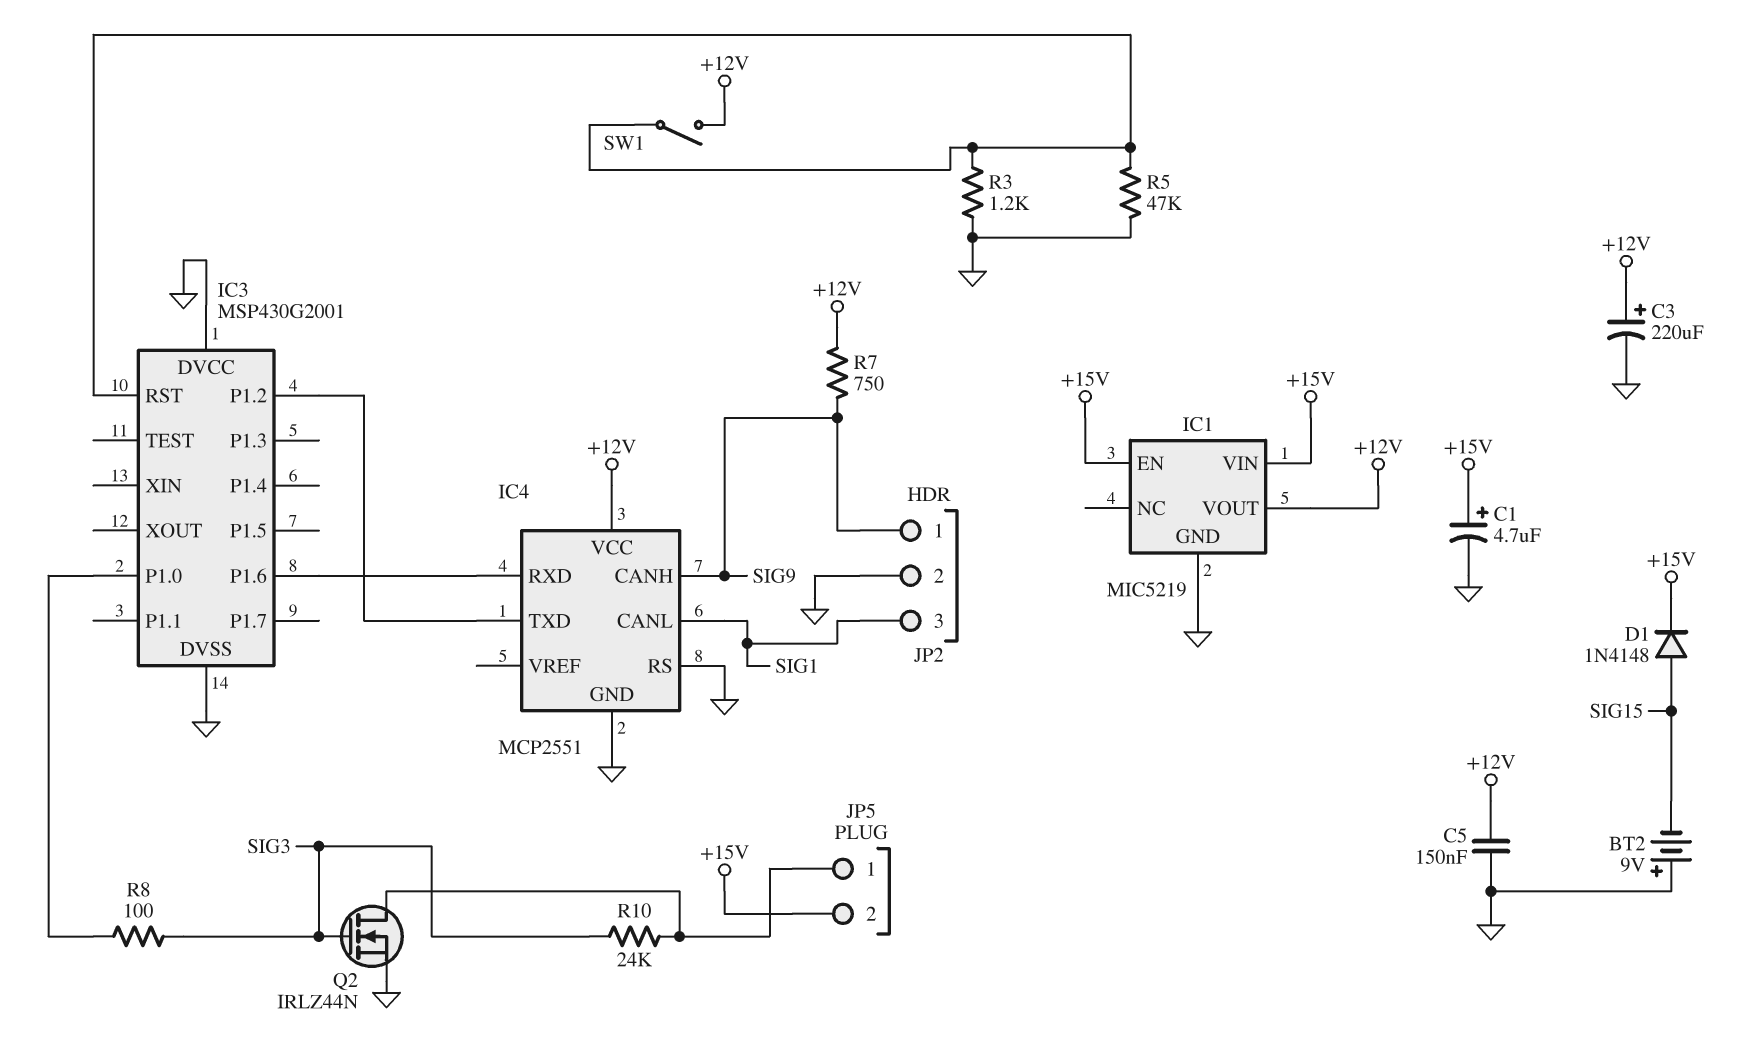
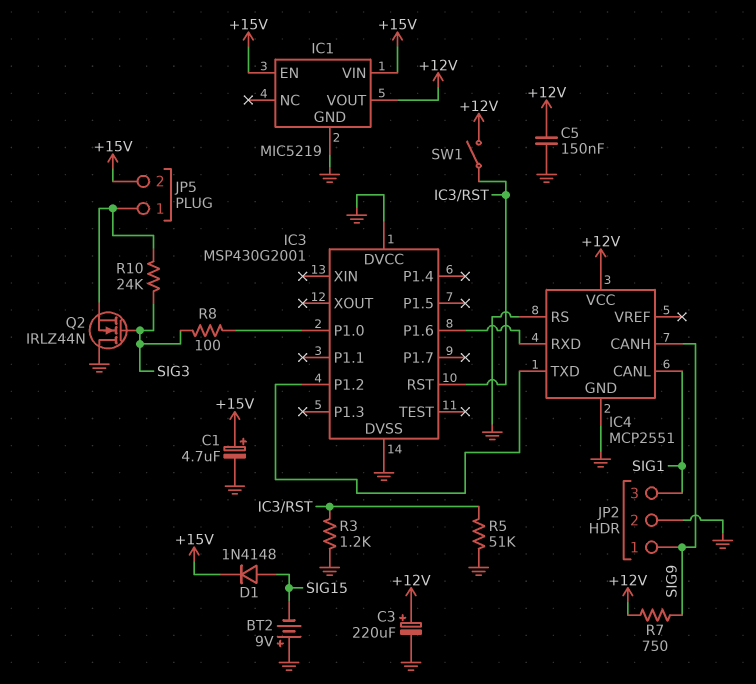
Q2: NMOS IRLZ44N (G SIG3, D JP5/1, S GND) -> NMOS IRLZ44N (G SIG3, D GND, S JP5/1)
R5: 47k (GND, IC3/RST) -> 51k (GND, IC3/RST)

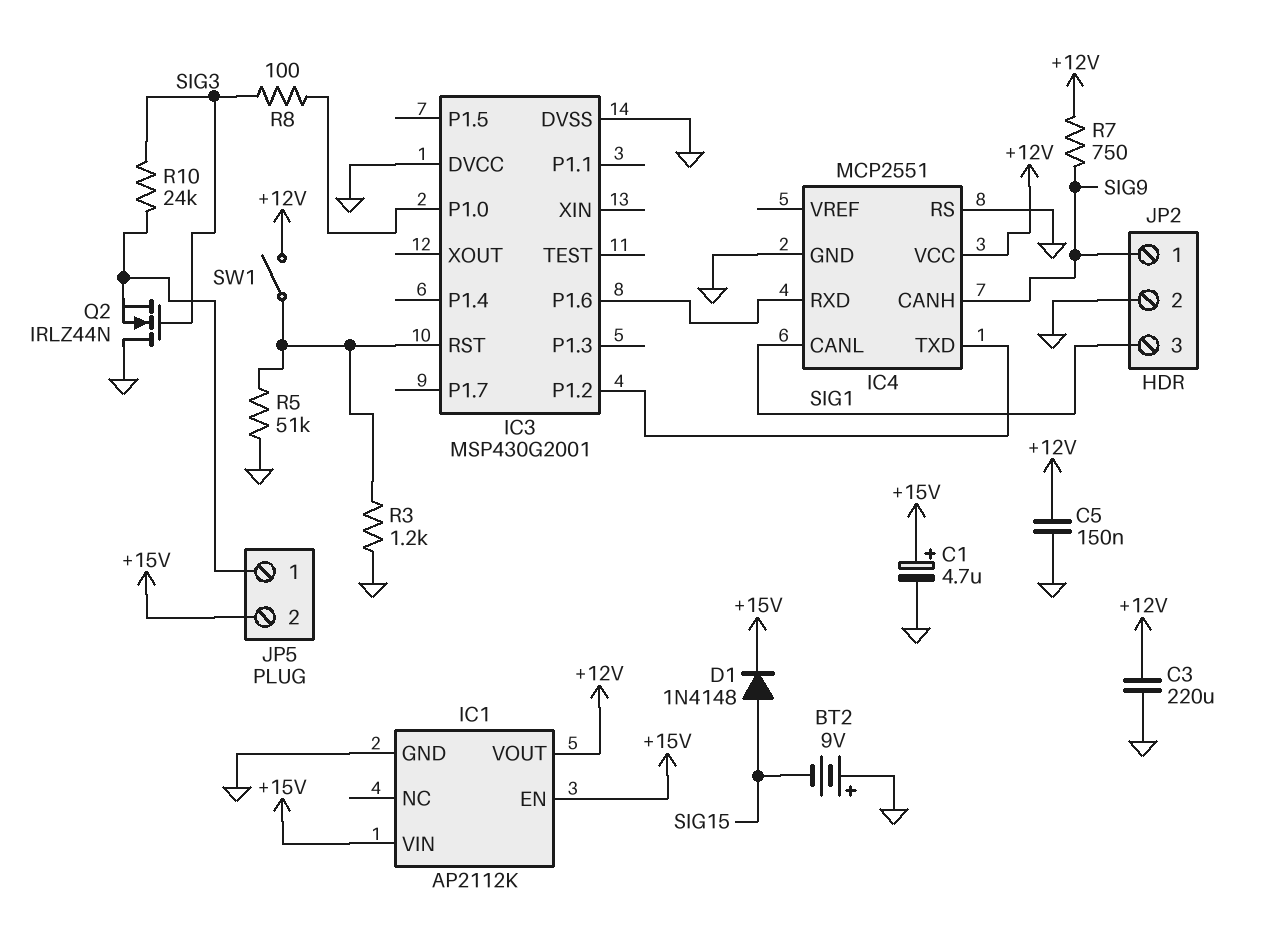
C3: 220uF (plus +12V, minus GND) -> 220uF (+12V, GND)
IC1: MIC5219 -> AP2112K

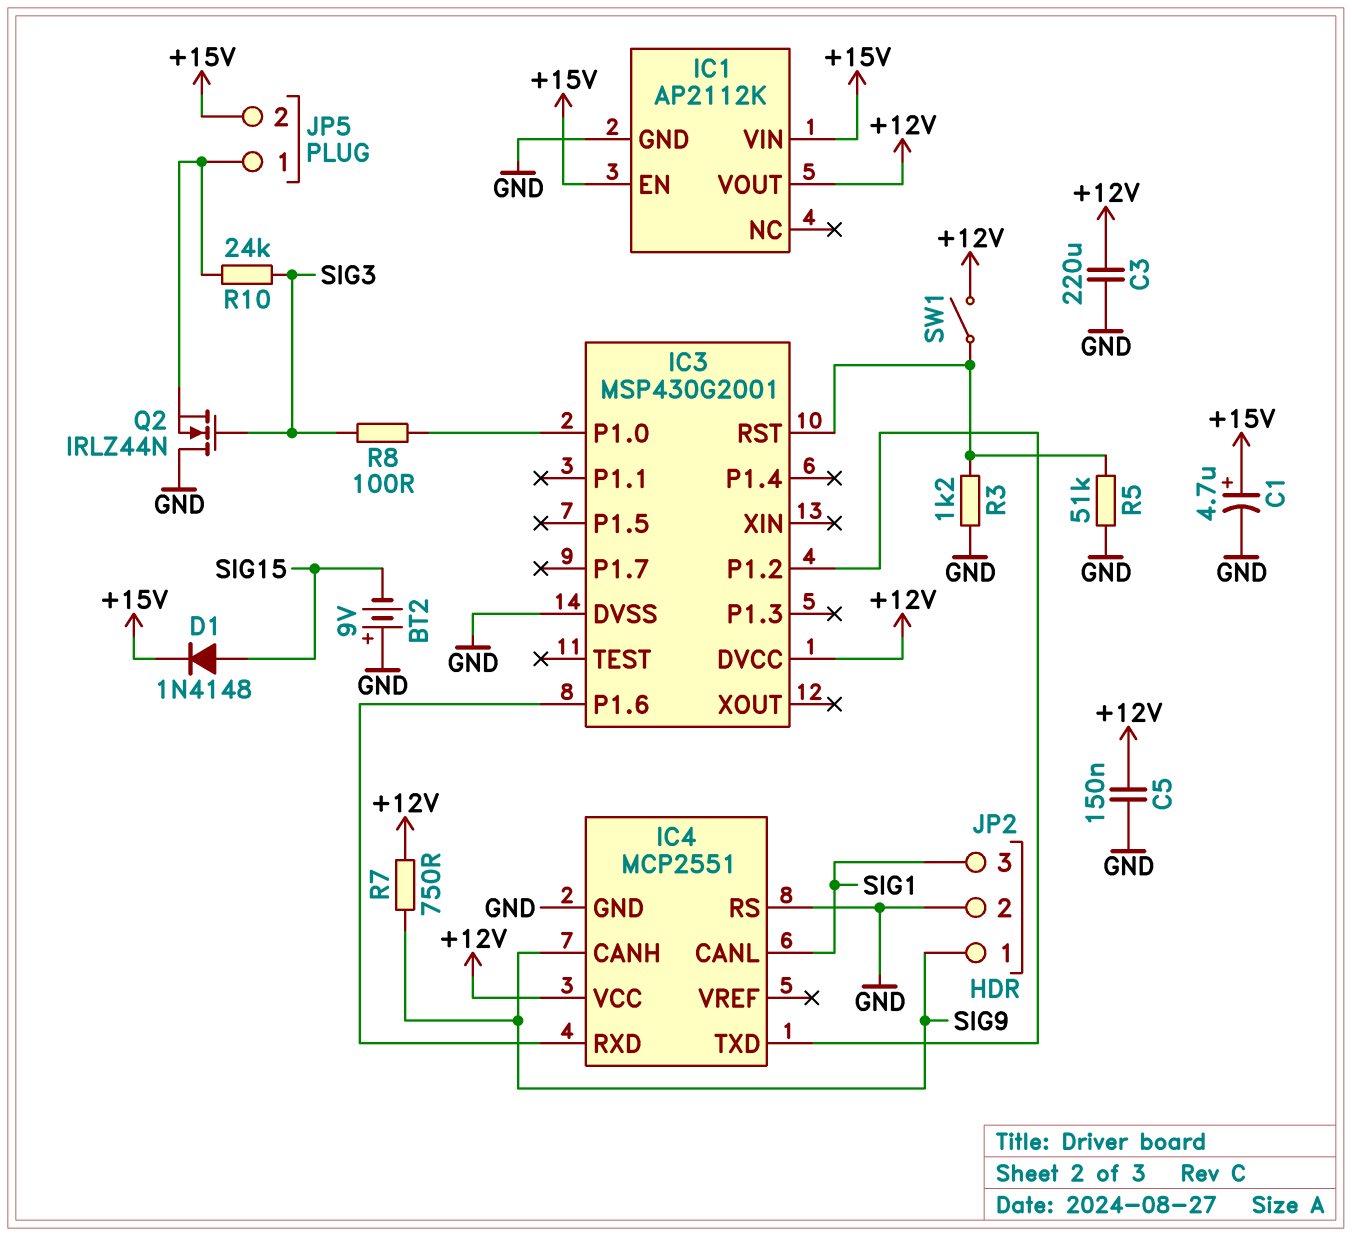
IC3 pin DVCC: GND -> +12V

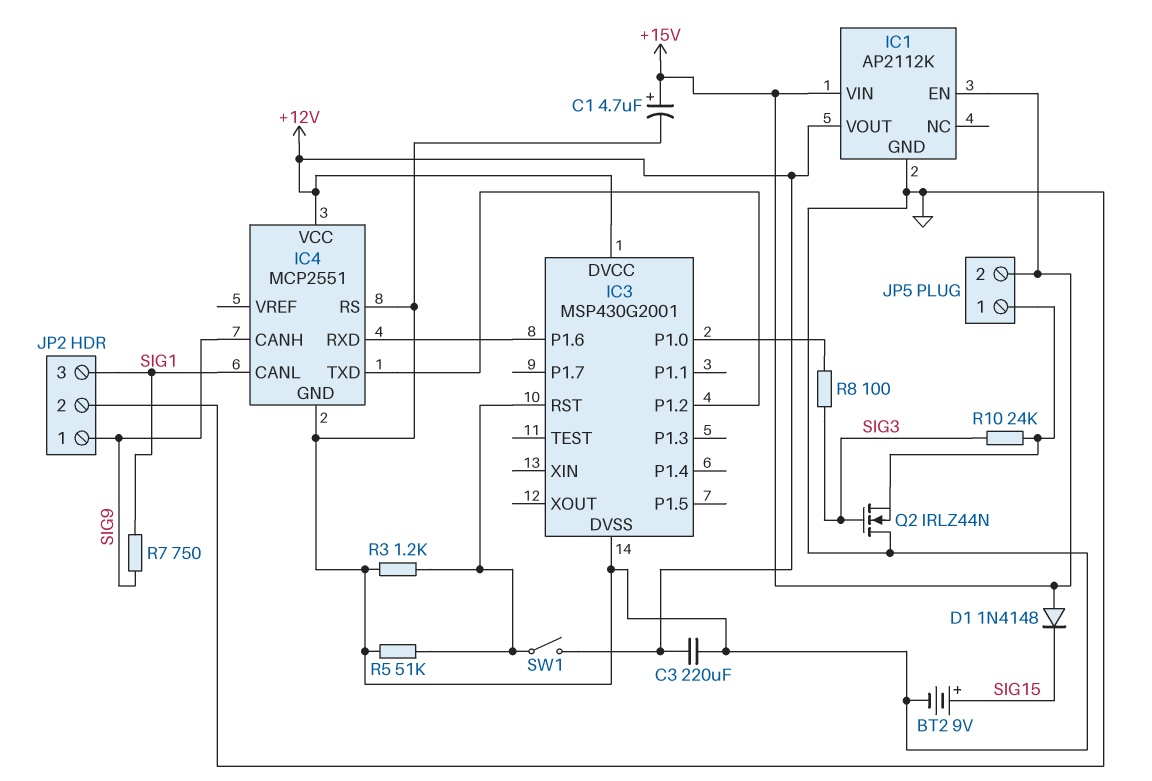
BT2: 9V (plus GND, minus SIG15) -> 9V (plus SIG15, minus GND)
C5: 150nF (+12V, GND) -> none
D1: diode 1N4148 (A SIG15, K +15V) -> diode 1N4148 (A +15V, K SIG15)
R7: 750 (+12V, SIG9) -> 750 (SIG1, SIG9)

